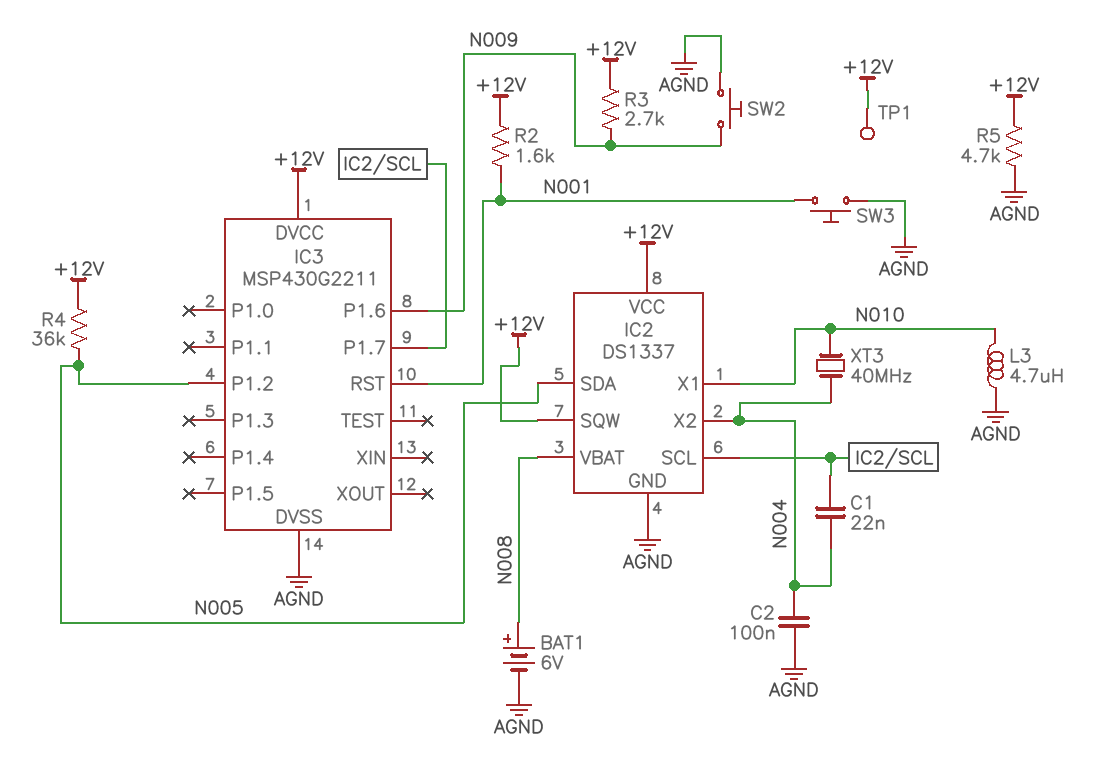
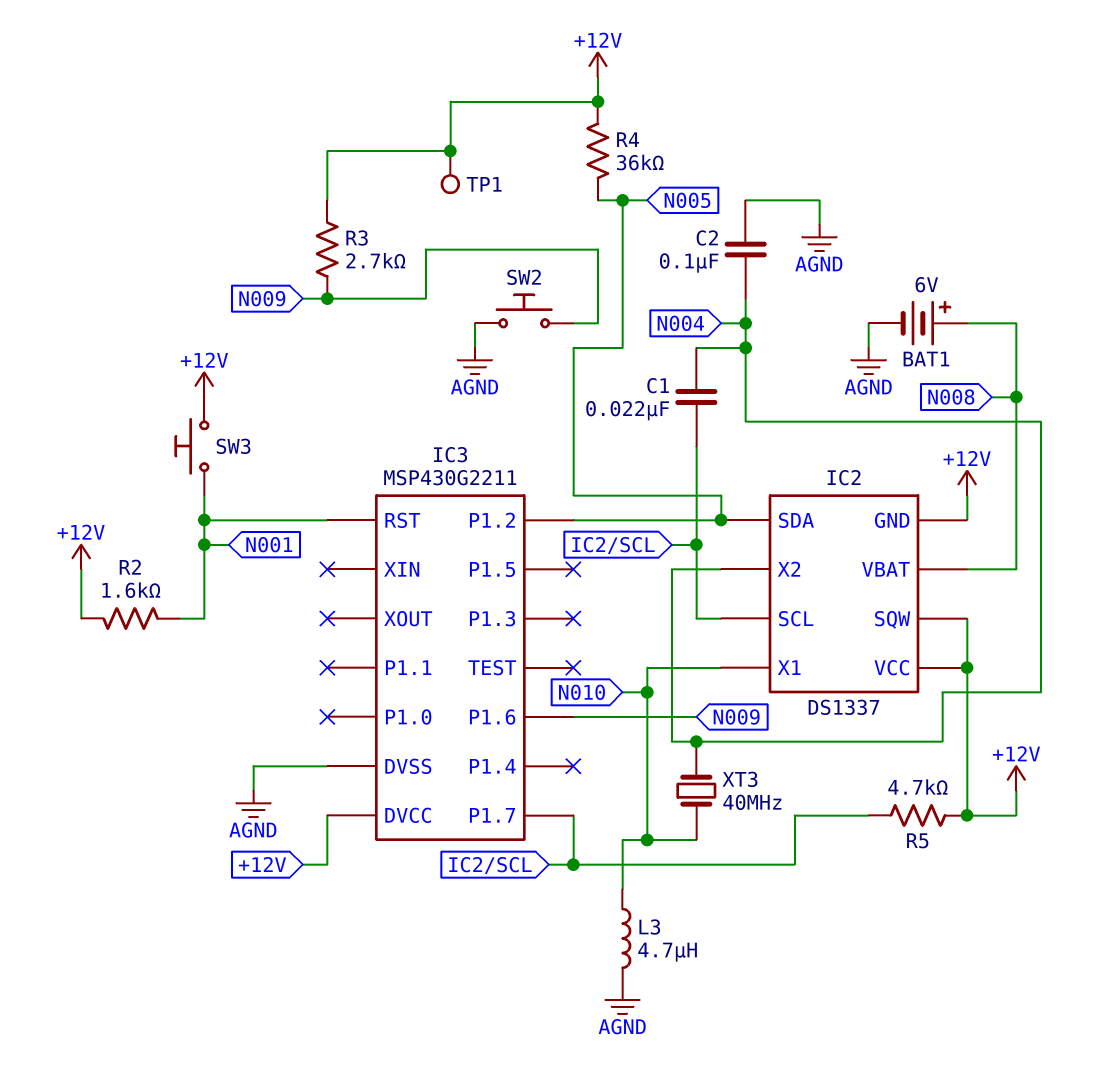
IC2 pin GND: AGND -> +12V
R5: 4.7k (+12V, AGND) -> 4.7k (+12V, IC2/SCL)
SW3: button (AGND, N001) -> button (+12V, N001)

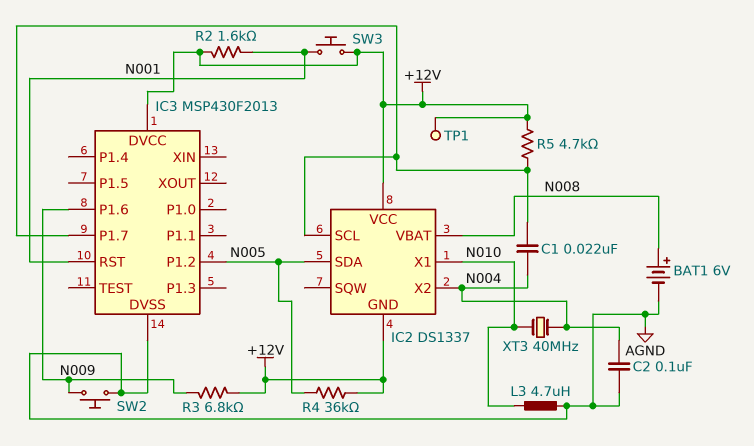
IC2 pin SQW: +12V -> none
IC3: MSP430G2211 -> MSP430F2013
R3: 2.7k (+12V, N009) -> 6.8k (+12V, N009)

